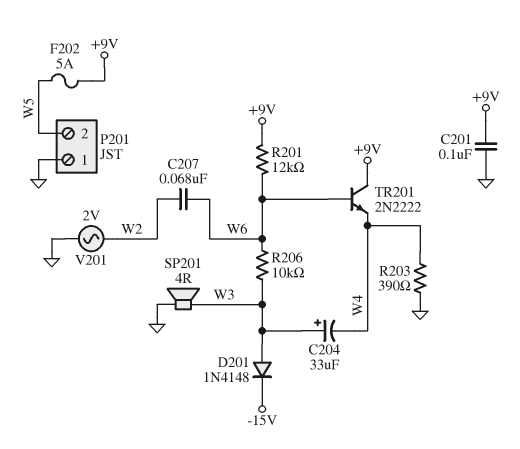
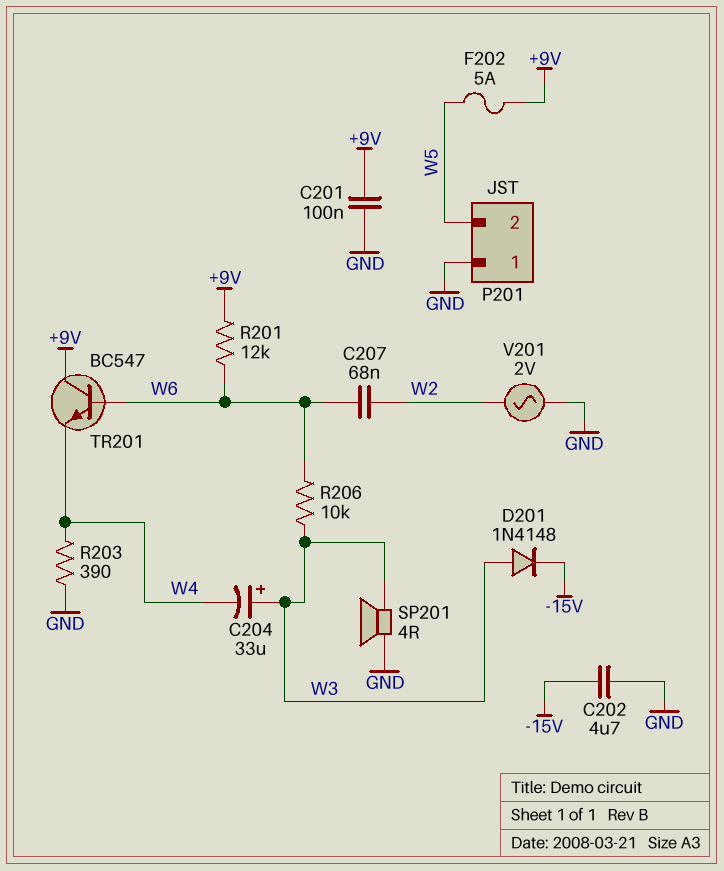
C202: none -> 4.7uF (-15V, GND)
TR201: NPN 2N2222 (B W6, C +9V, E W4) -> NPN BC547 (B W6, C +9V, E W4)

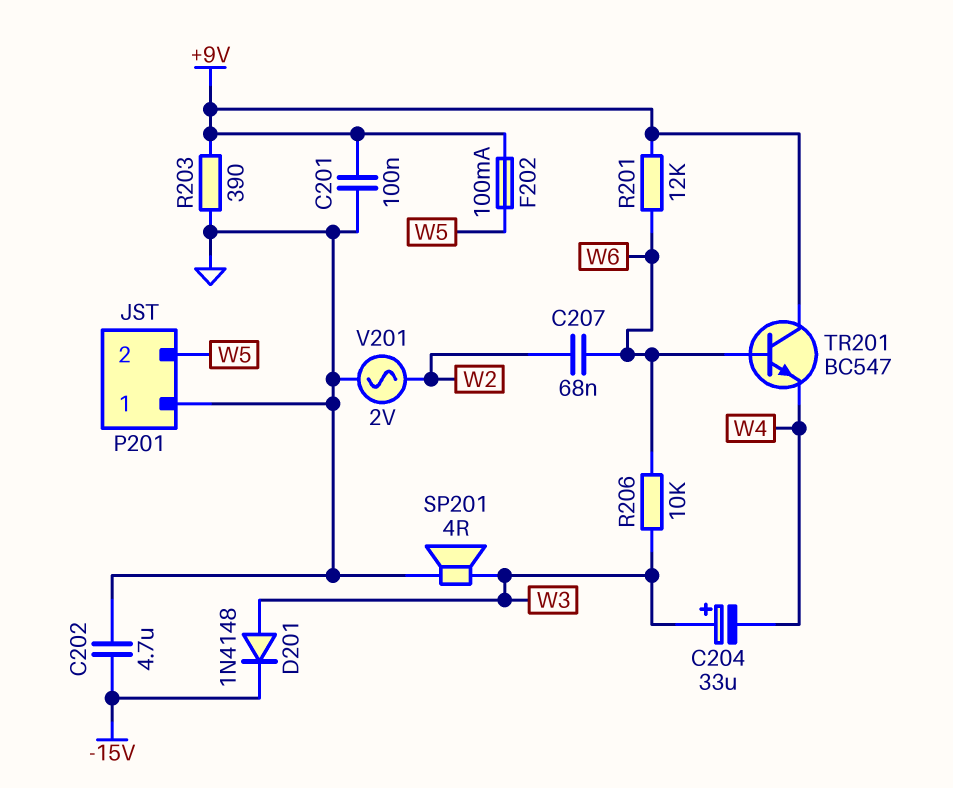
F202: 5A (+9V, W5) -> 100mA (+9V, W5)
R203: 390 (GND, W4) -> 390 (+9V, GND)

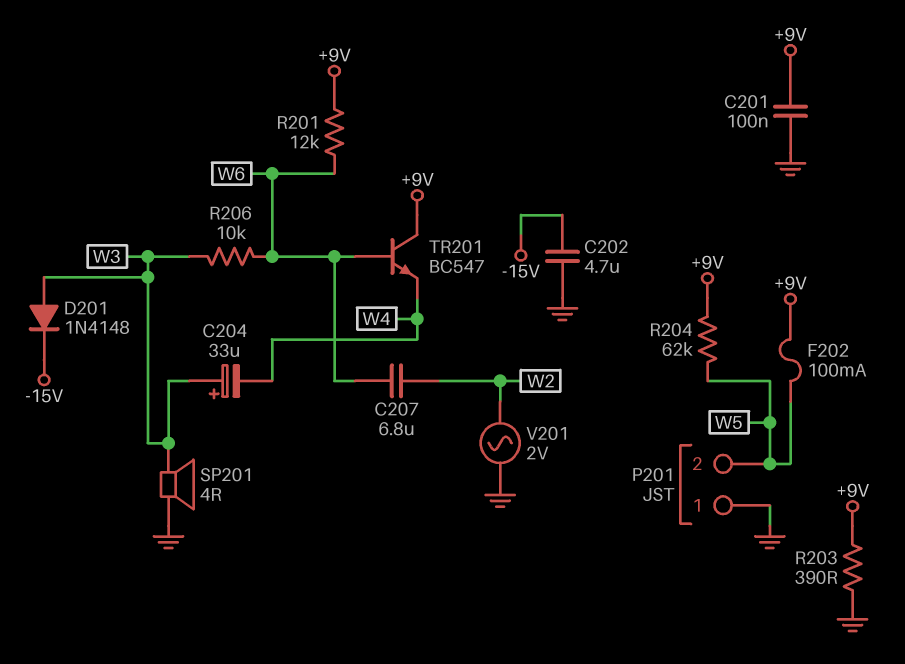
C207: 68nF (W2, W6) -> 6.8uF (W2, W6)
R204: none -> 62k (+9V, W5)

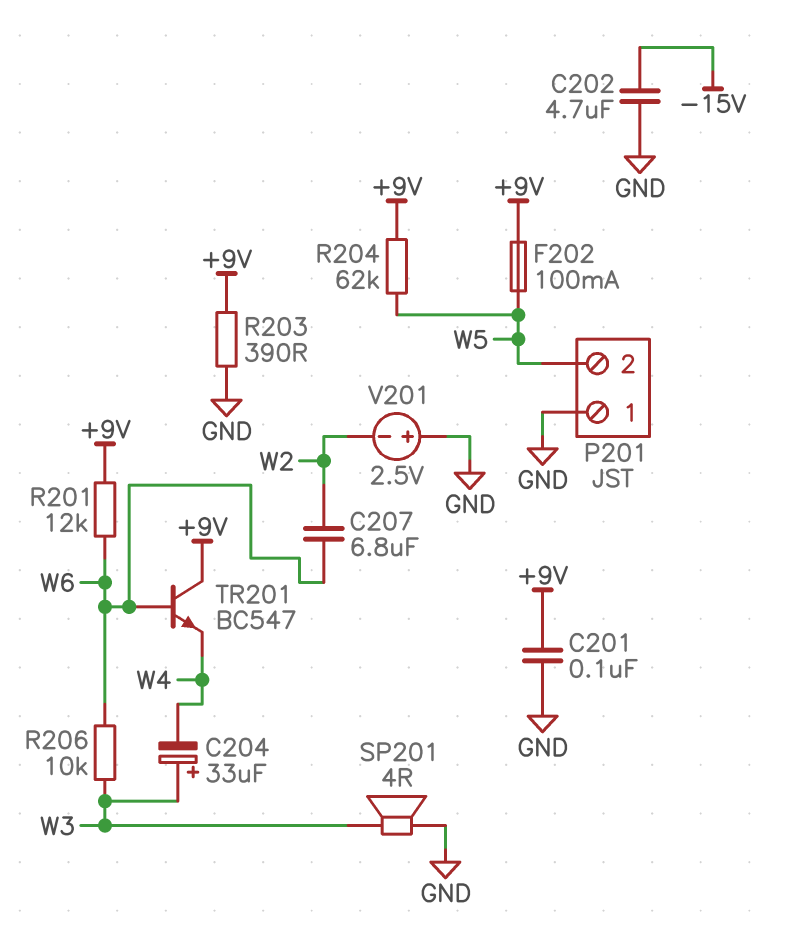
D201: diode 1N4148 (A W3, K -15V) -> none
V201: AC 2V (GND, W2) -> 2.5V (plus GND, minus W2)

